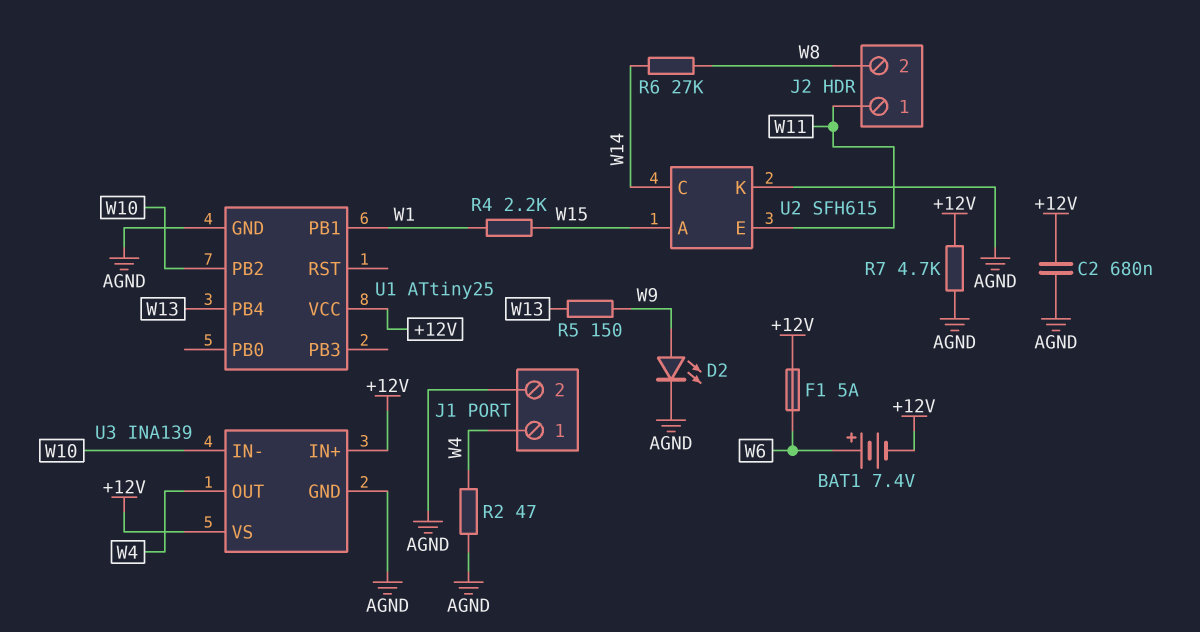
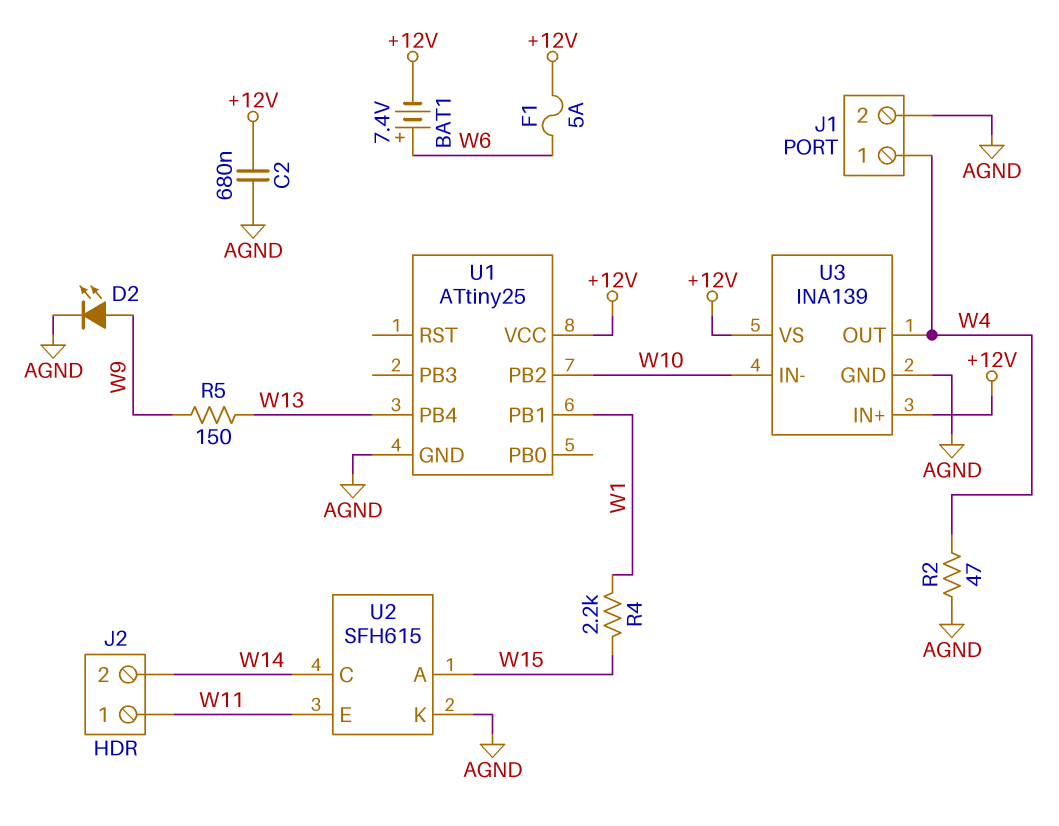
J2 pin 2: W8 -> W14
R6: 27k (W8, W14) -> none
R7: 4.7k (+12V, AGND) -> none

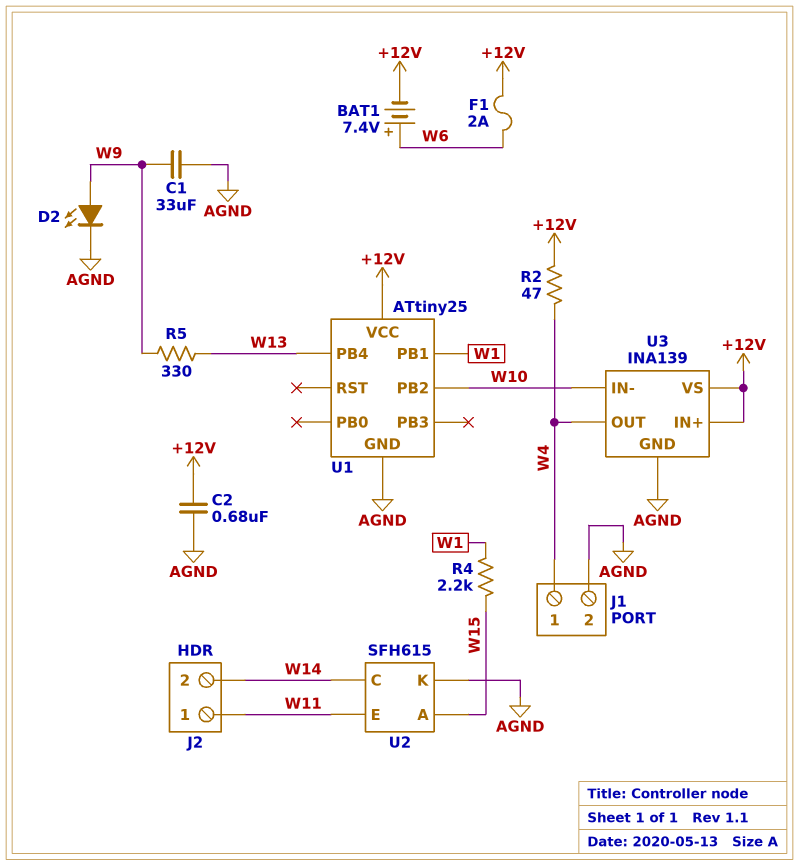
C1: none -> 33uF (AGND, W9)
F1: 5A (+12V, W6) -> 2A (+12V, W6)
R2: 47 (AGND, W4) -> 47 (+12V, W4)
R5: 150 (W9, W13) -> 330 (W9, W13)

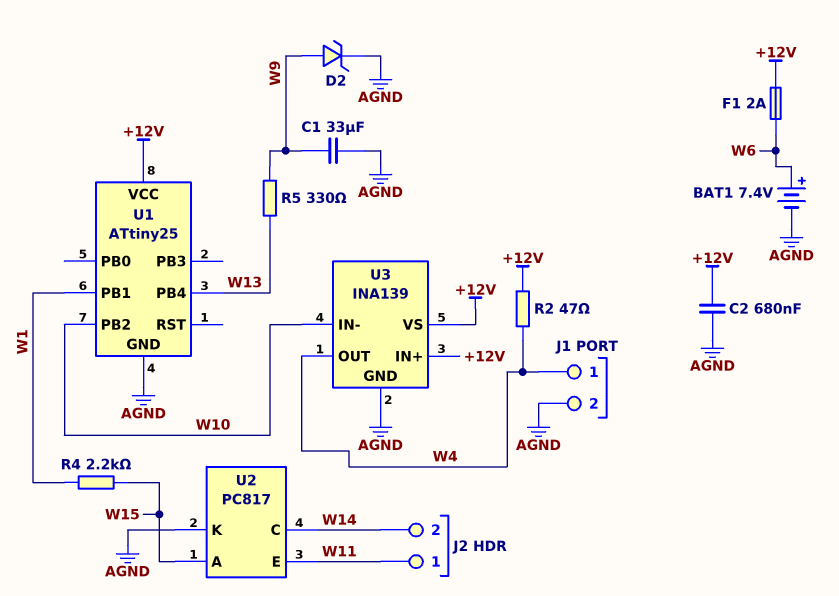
BAT1: 7.4V (plus W6, minus +12V) -> 7.4V (plus W6, minus AGND)
D2: LED (A W9, K AGND) -> zener (A W9, K AGND)
U2: SFH615 -> PC817

